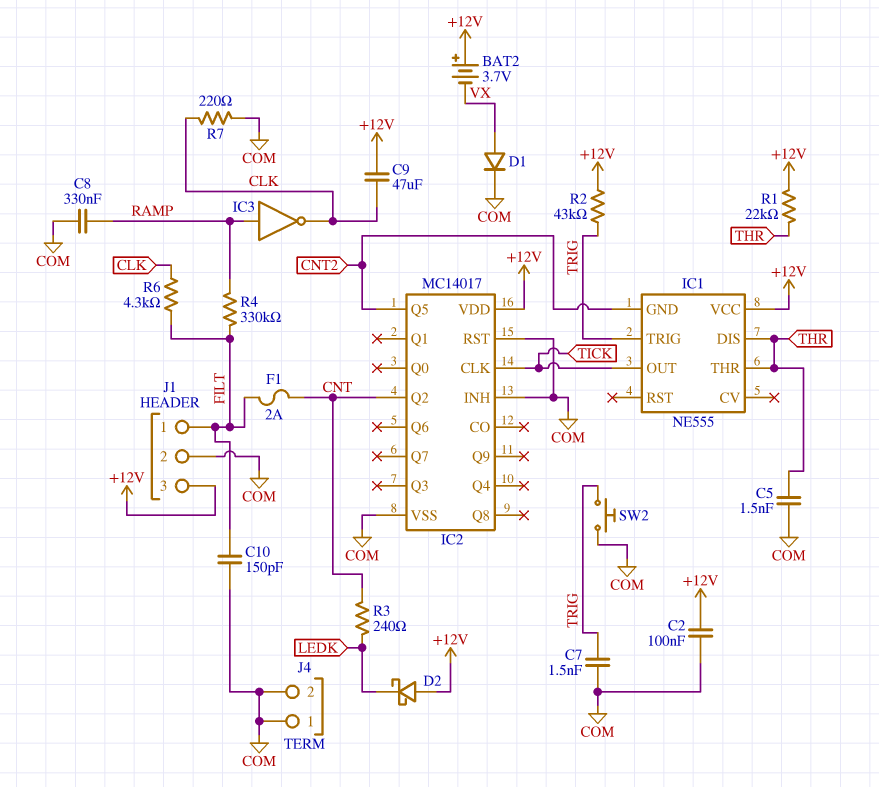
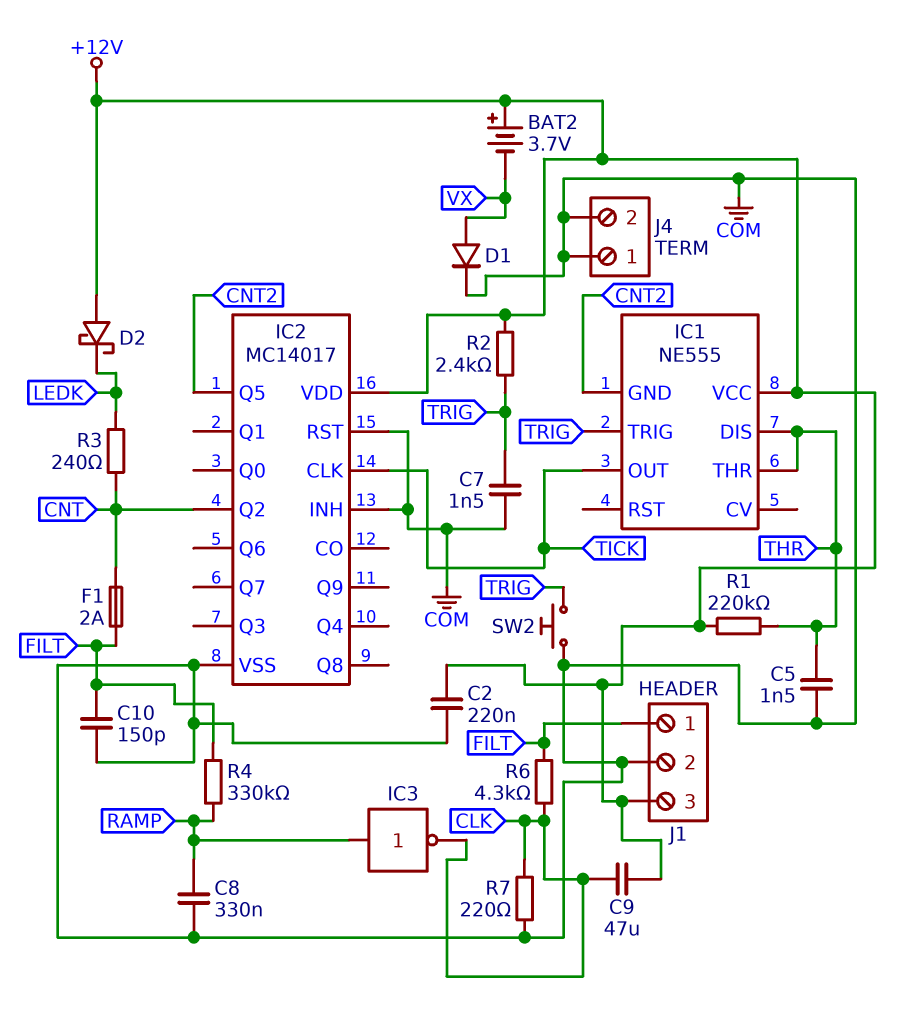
C2: 100nF (+12V, COM) -> 220nF (+12V, COM)
R1: 22k (+12V, THR) -> 220k (+12V, THR)
R2: 43k (+12V, TRIG) -> 2.4k (+12V, TRIG)

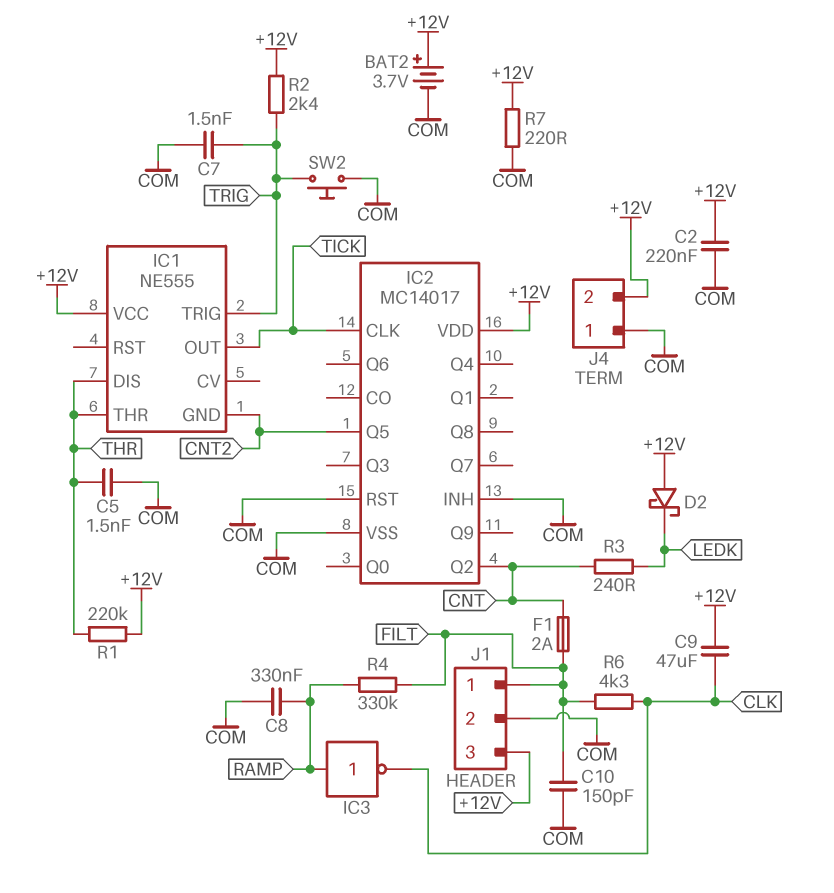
BAT2: 3.7V (plus +12V, minus VX) -> 3.7V (plus +12V, minus COM)
D1: diode (A VX, K COM) -> none
J4 pin 2: COM -> +12V
R7: 220 (CLK, COM) -> 220 (+12V, COM)

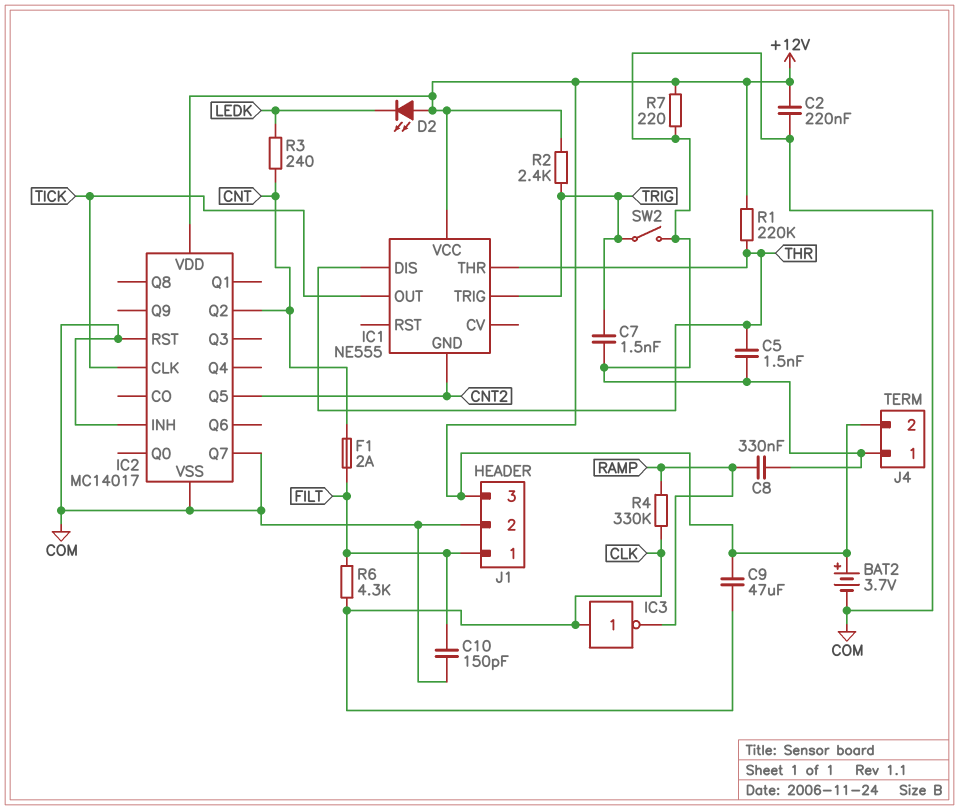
D2: schottky (A +12V, K LEDK) -> LED (A +12V, K LEDK)
IC2 pin Q7: none -> COM
IC3: NOT (in RAMP, out CLK) -> NOT (in CLK, out RAMP)
R4: 330k (FILT, RAMP) -> 330k (CLK, RAMP)
SW2: button (COM, TRIG) -> switch (COM, TRIG)

